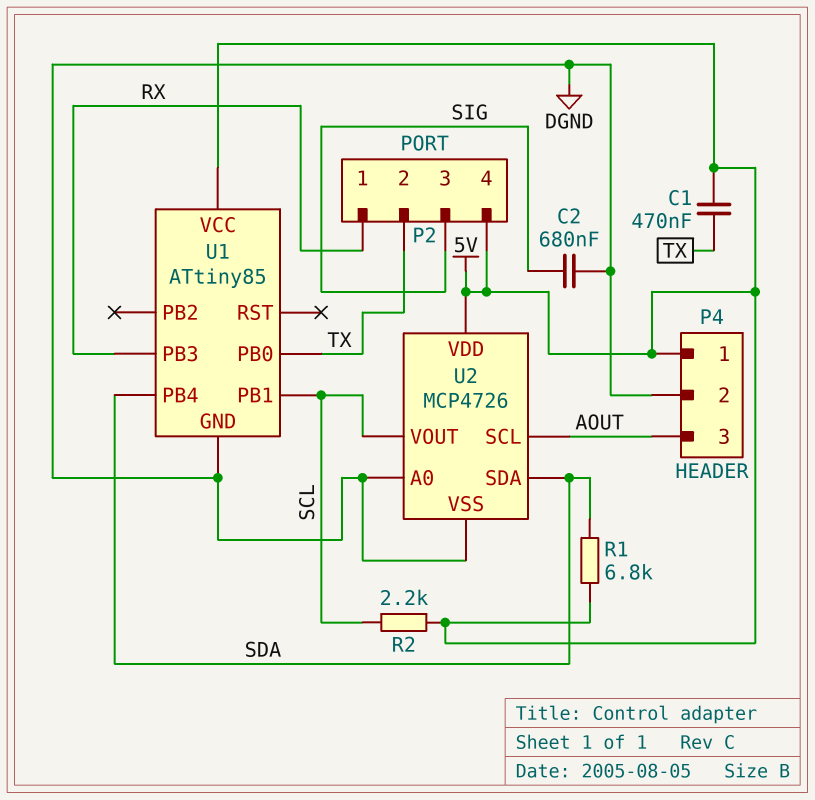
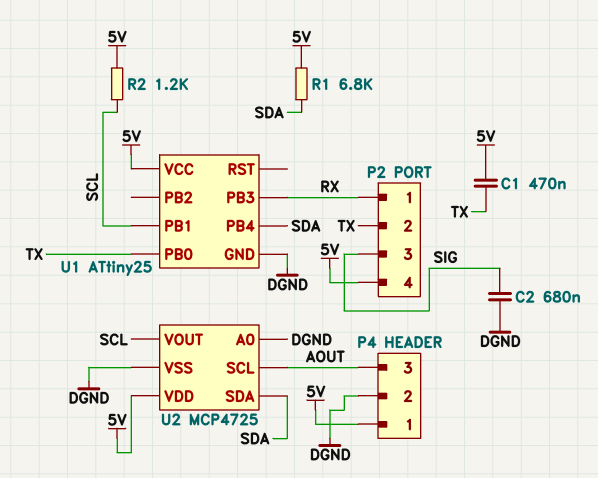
R2: 2.2k (5V, SCL) -> 1.2k (5V, SCL)
U1: ATtiny85 -> ATtiny25
U2: MCP4726 -> MCP4725

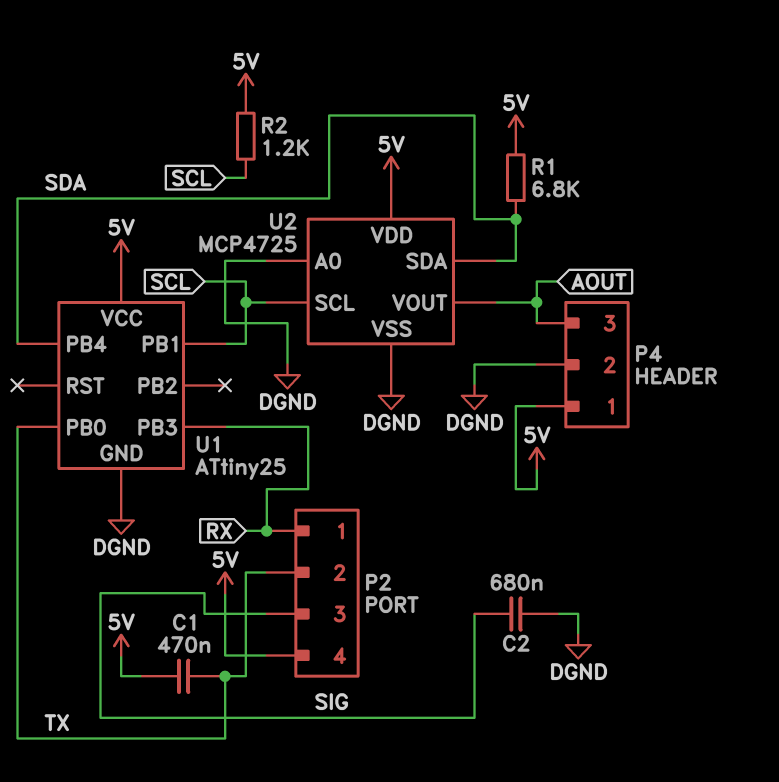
U2 pin SCL: AOUT -> SCL
U2 pin VOUT: SCL -> AOUT

